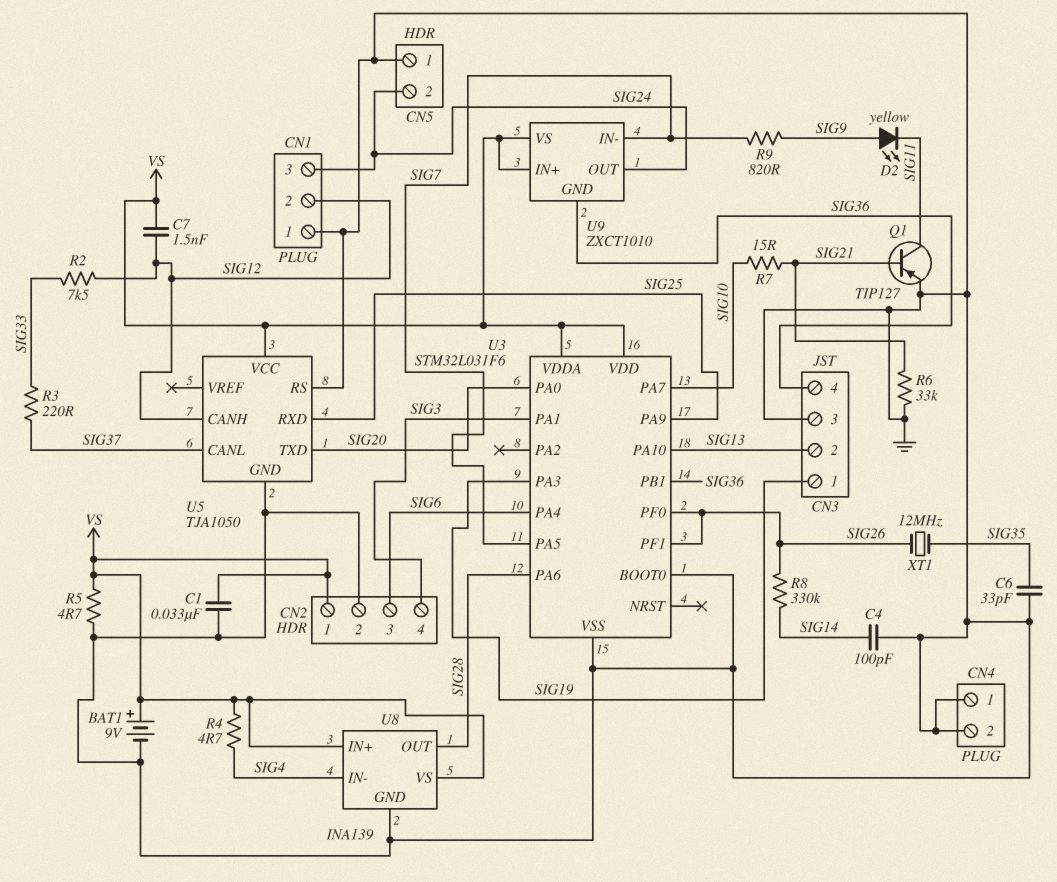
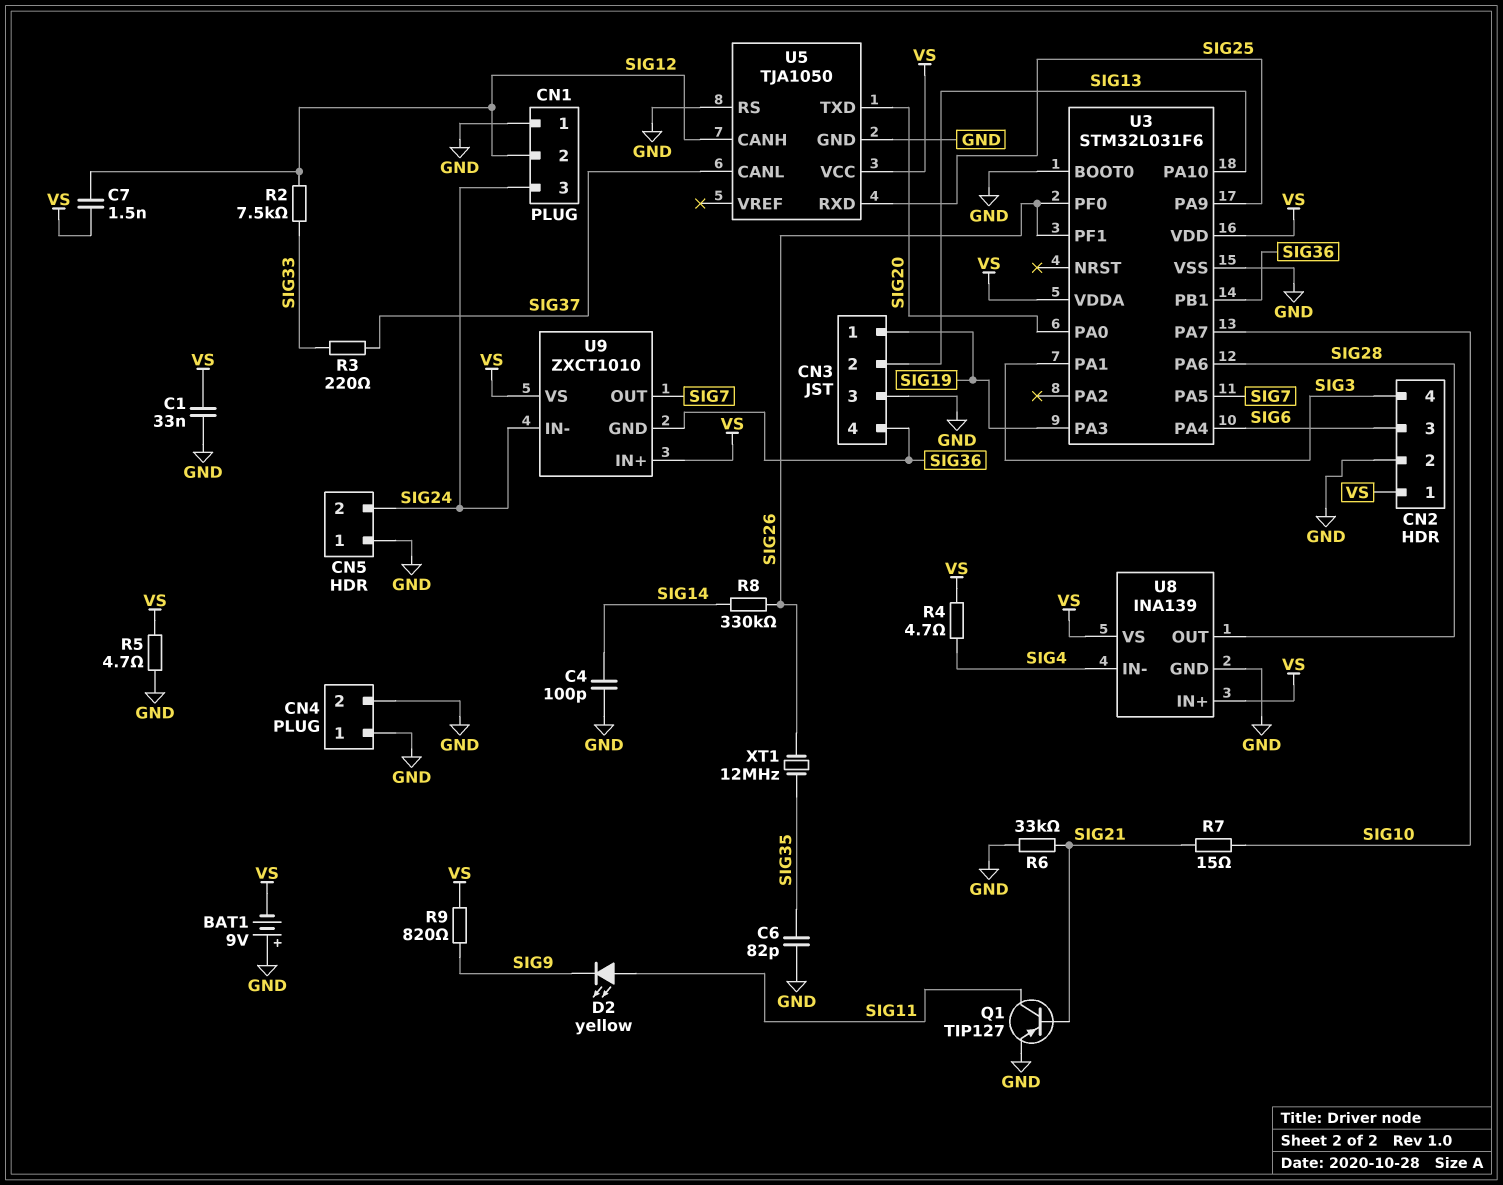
BAT1: 9V (plus VS, minus GND) -> 9V (plus GND, minus VS)
C6: 33pF (GND, SIG35) -> 82pF (GND, SIG35)
D2: LED yellow (A SIG9, K SIG11) -> LED yellow (A SIG11, K SIG9)
R9: 820 (SIG7, SIG9) -> 820 (SIG9, VS)
U9 pin IN-: SIG7 -> SIG24
U9 pin OUT: SIG24 -> SIG7

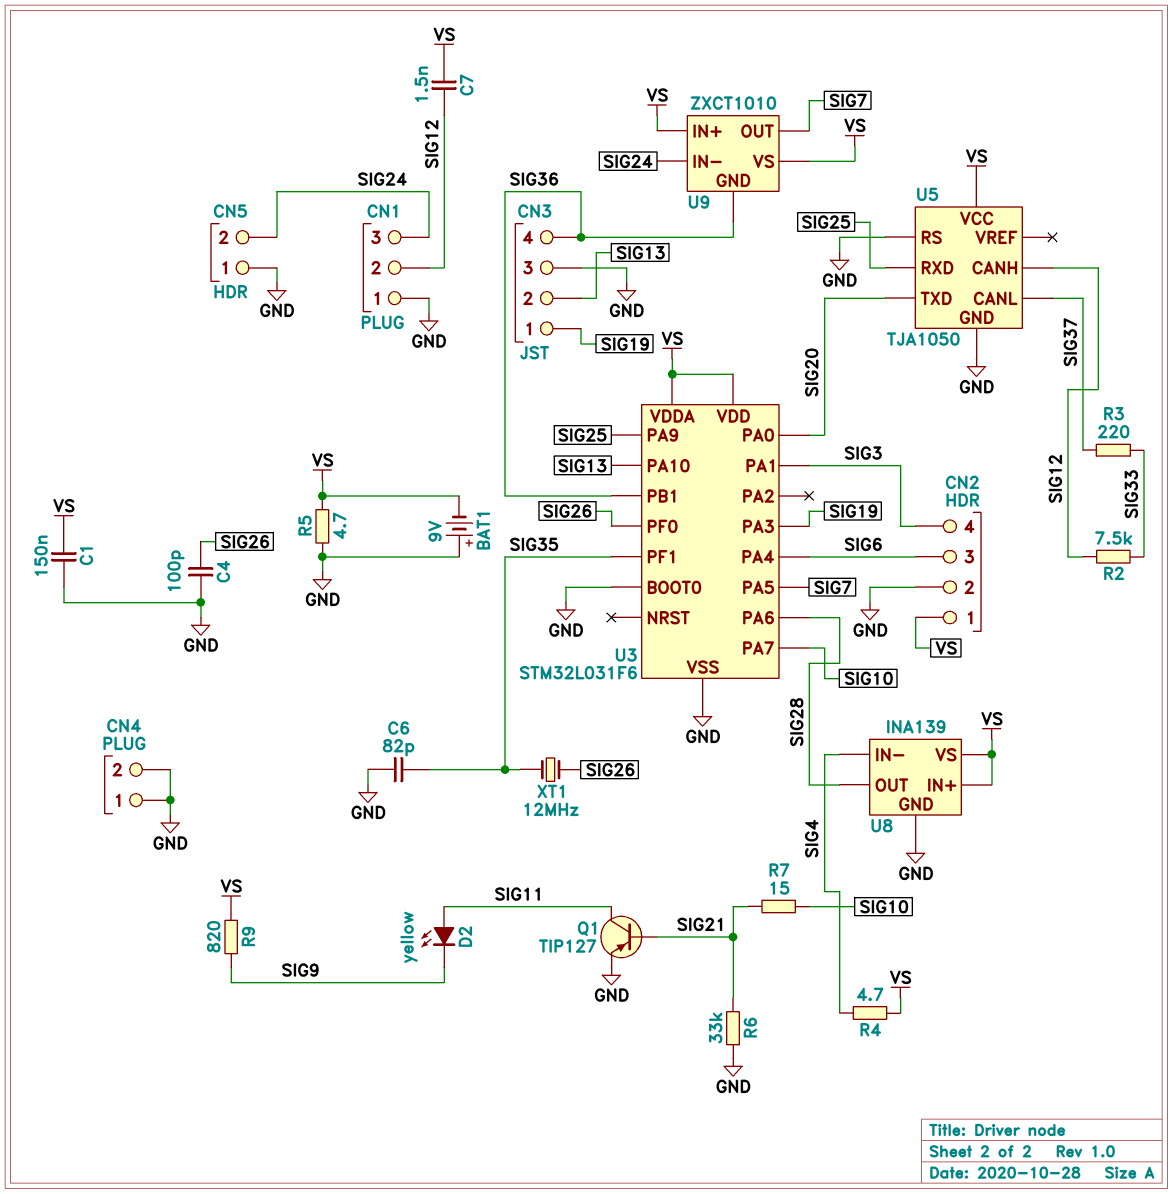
C1: 33nF (GND, VS) -> 150nF (GND, VS)
C4: 100pF (GND, SIG14) -> 100pF (GND, SIG26)
R8: 330k (SIG14, SIG26) -> none
U3 pin PF1: SIG26 -> SIG35

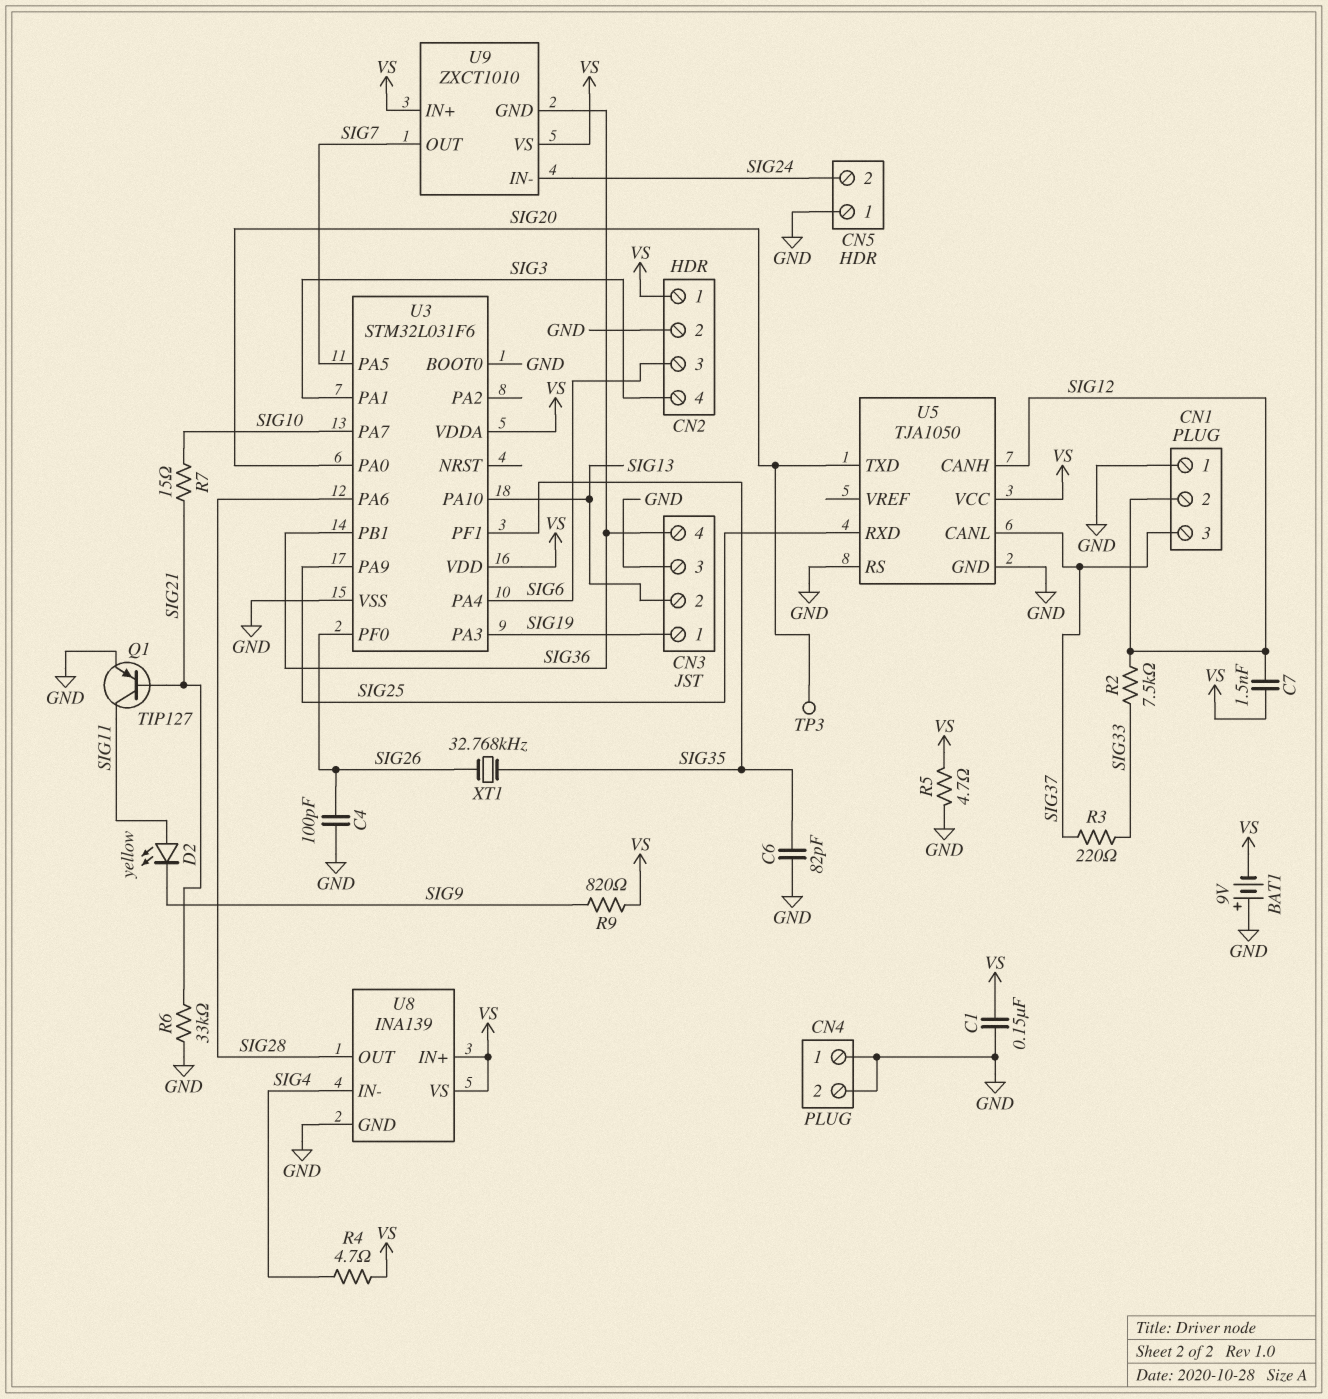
CN1 pin 3: SIG24 -> SIG37
TP3: none -> test point (SIG20)
XT1: 12MHz (SIG26, SIG35) -> 32.768kHz (SIG26, SIG35)

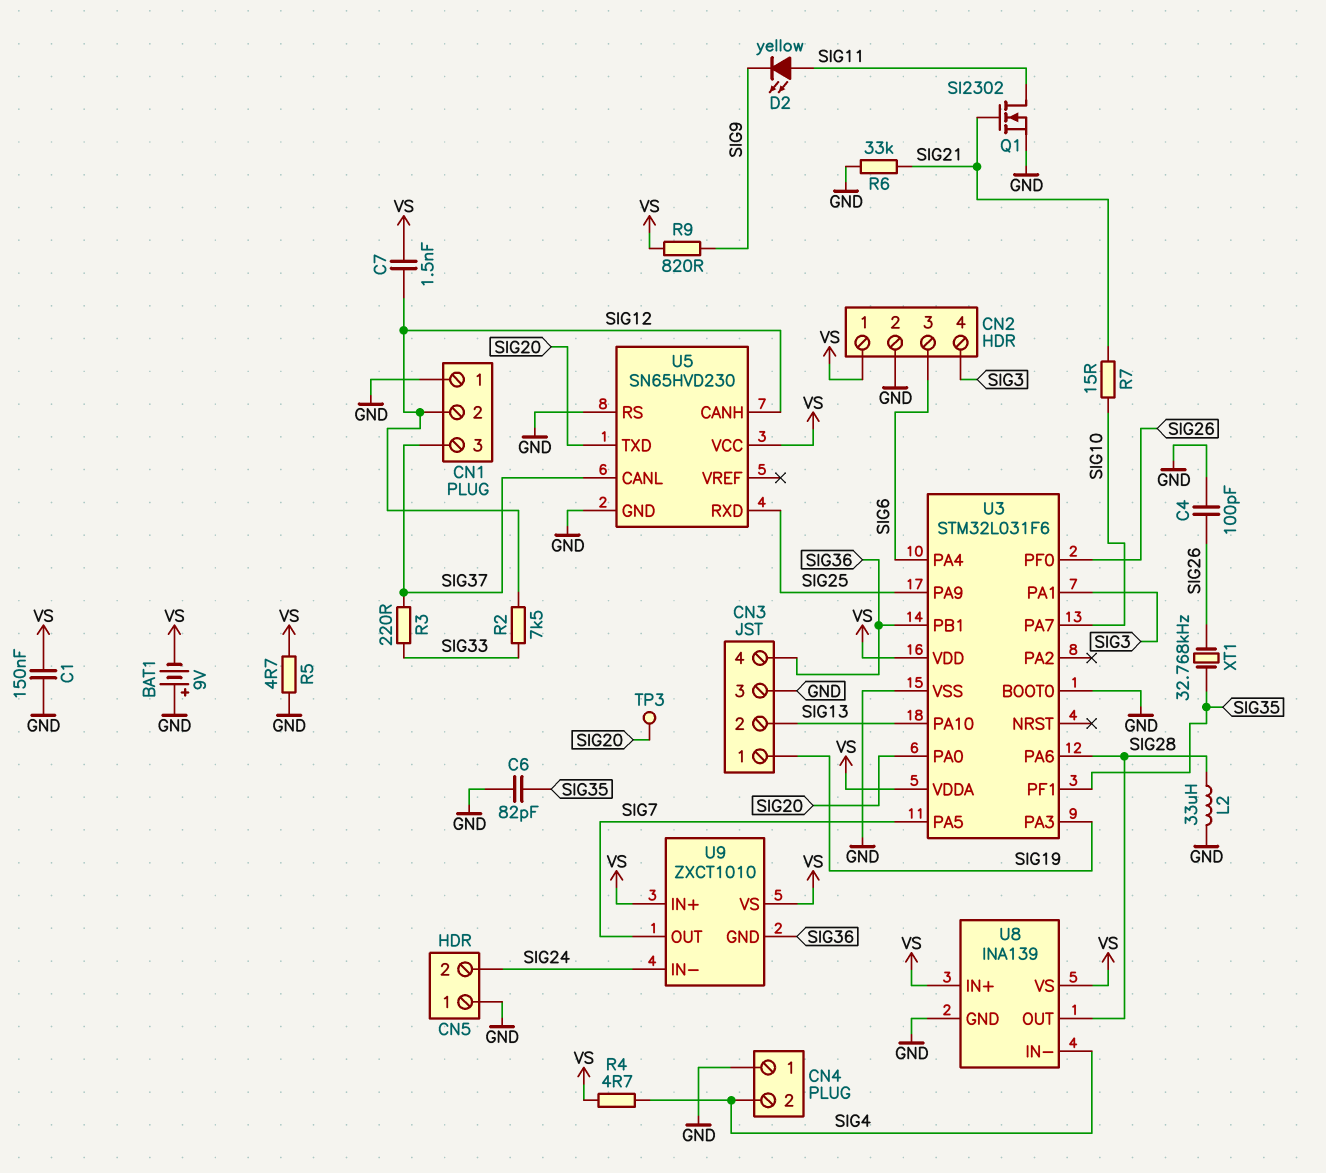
CN4 pin 2: GND -> SIG4
L2: none -> 33uH (GND, SIG28)
Q1: PNP TIP127 (B SIG21, C SIG11, E GND) -> NMOS SI2302 (G SIG21, D SIG11, S GND)
U5: TJA1050 -> SN65HVD230

